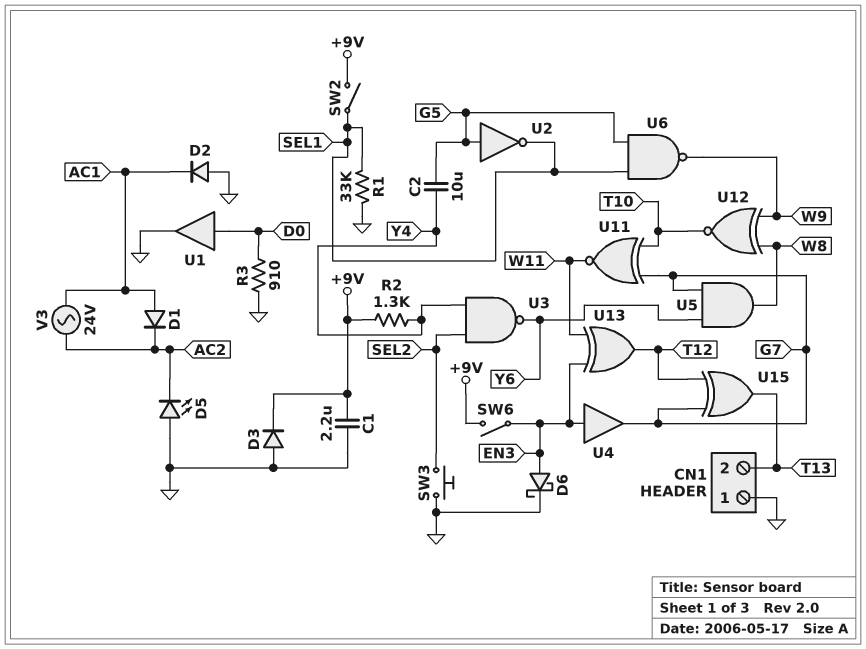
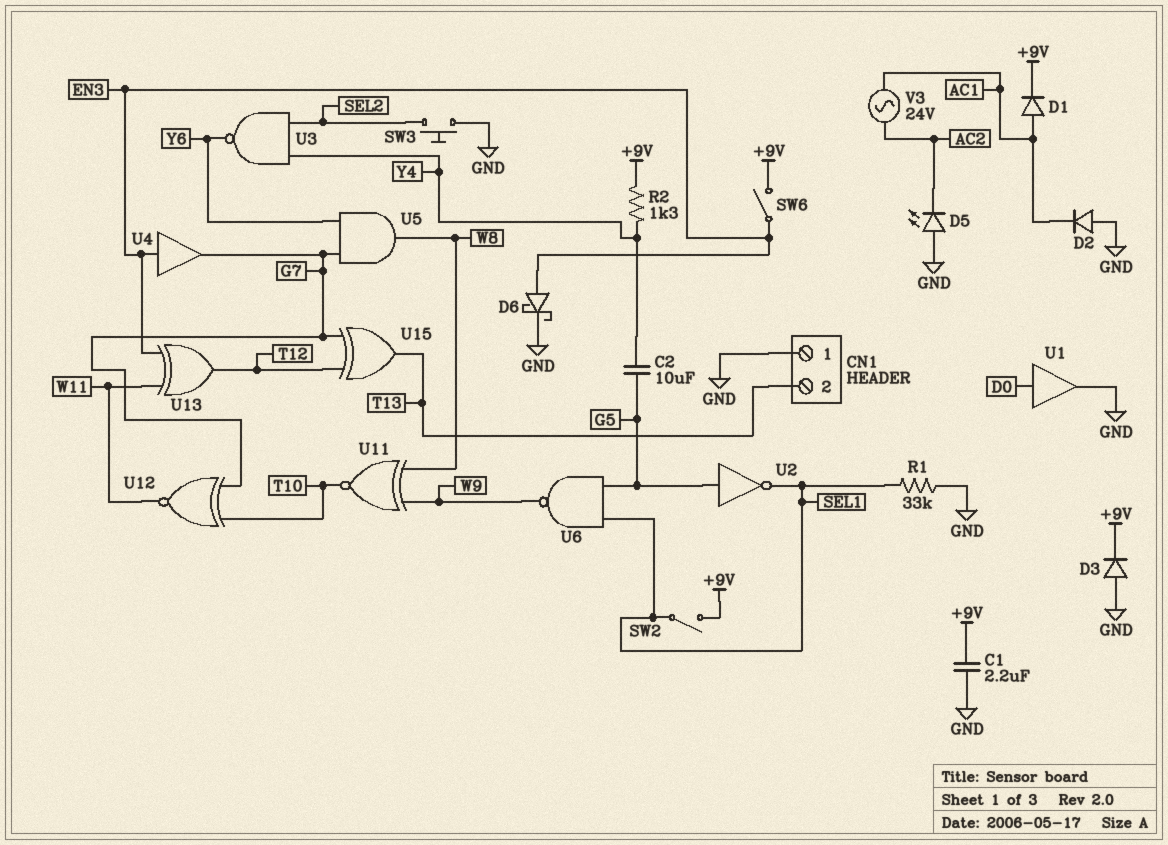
D1: diode (A AC1, K AC2) -> diode (A AC1, K +9V)
R3: 910 (D0, GND) -> none
U11: XNOR (in G7, in T10, out W11) -> XNOR (in W8, in W9, out T10)
U12: XNOR (in W8, in W9, out T10) -> XNOR (in G7, in T10, out W11)

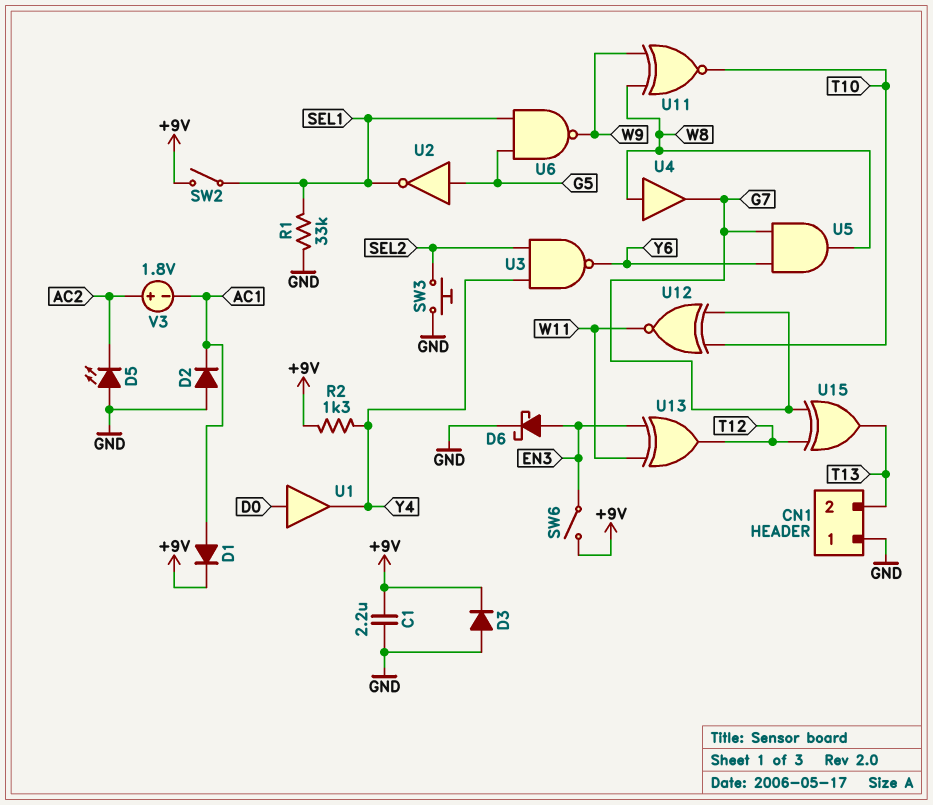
C2: 10uF (G5, Y4) -> none
U1: buffer (in D0, out GND) -> buffer (in D0, out Y4)
U4: buffer (in EN3, out G7) -> buffer (in W8, out G7)
V3: AC 24V (AC1, AC2) -> 1.8V (plus AC2, minus AC1)

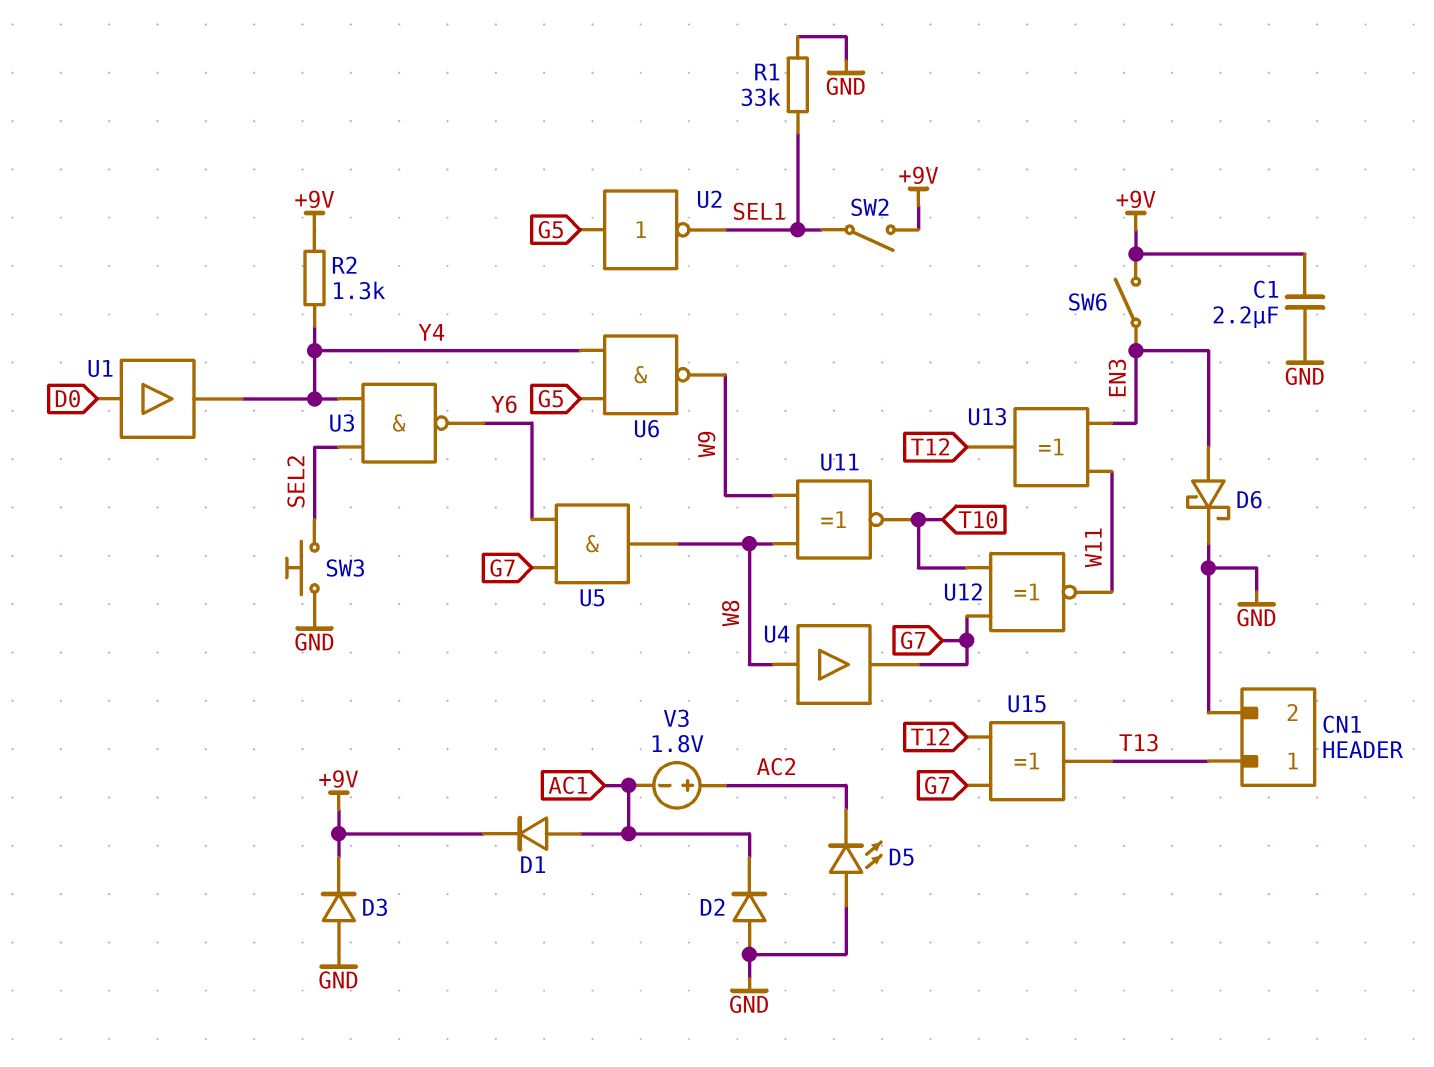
CN1 pin 1: GND -> T13
CN1 pin 2: T13 -> GND
U6: NAND (in G5, in SEL1, out W9) -> NAND (in G5, in Y4, out W9)

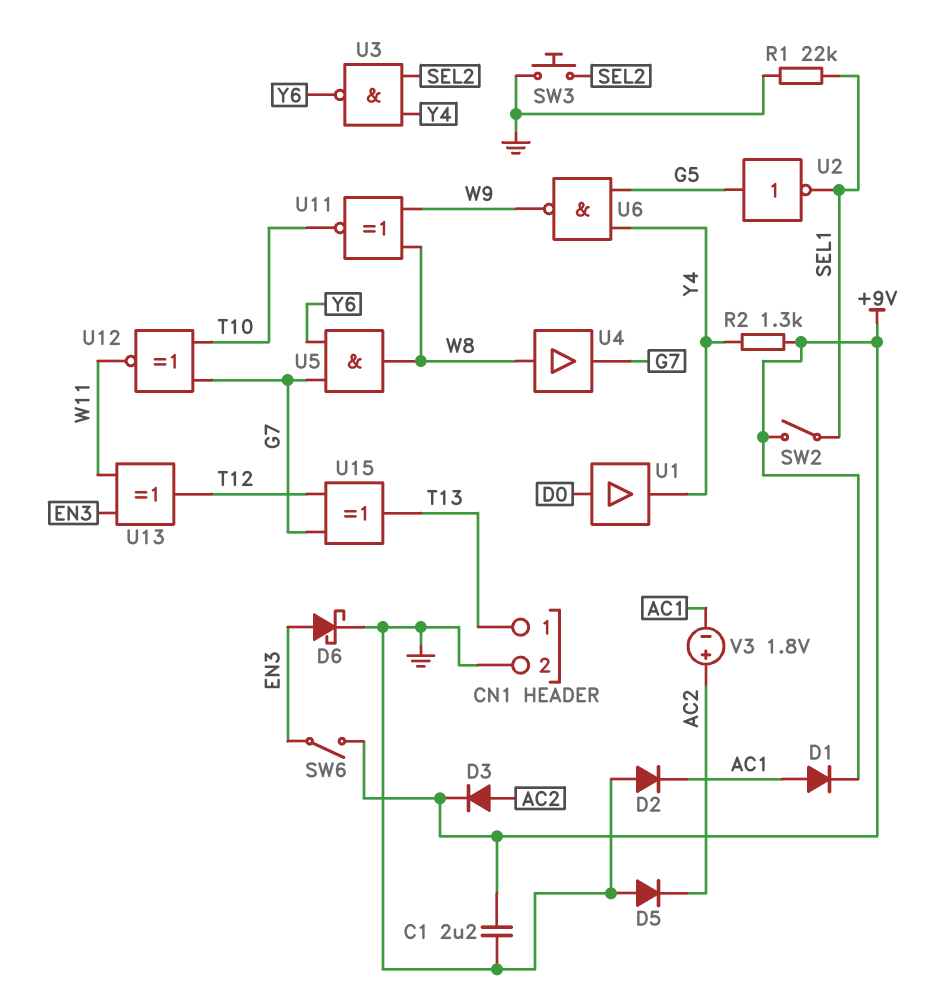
D3: diode (A GND, K +9V) -> diode (A AC2, K +9V)
D5: LED (A GND, K AC2) -> diode (A GND, K AC2)
R1: 33k (GND, SEL1) -> 22k (GND, SEL1)

